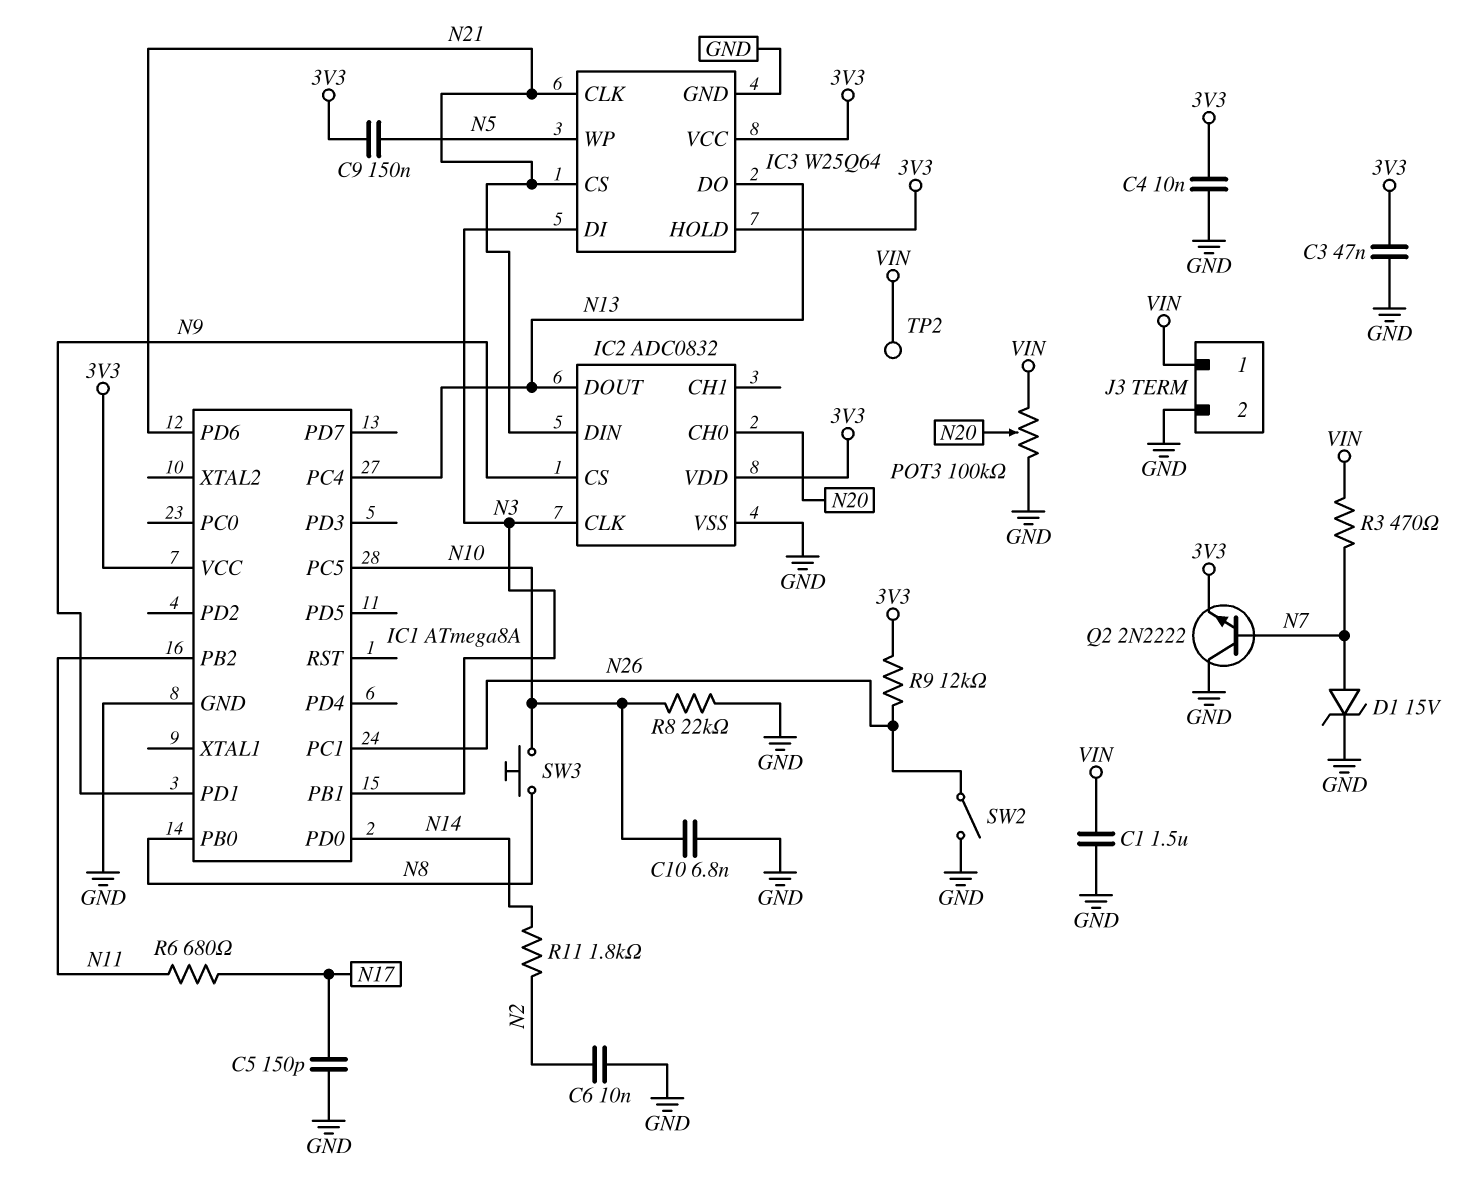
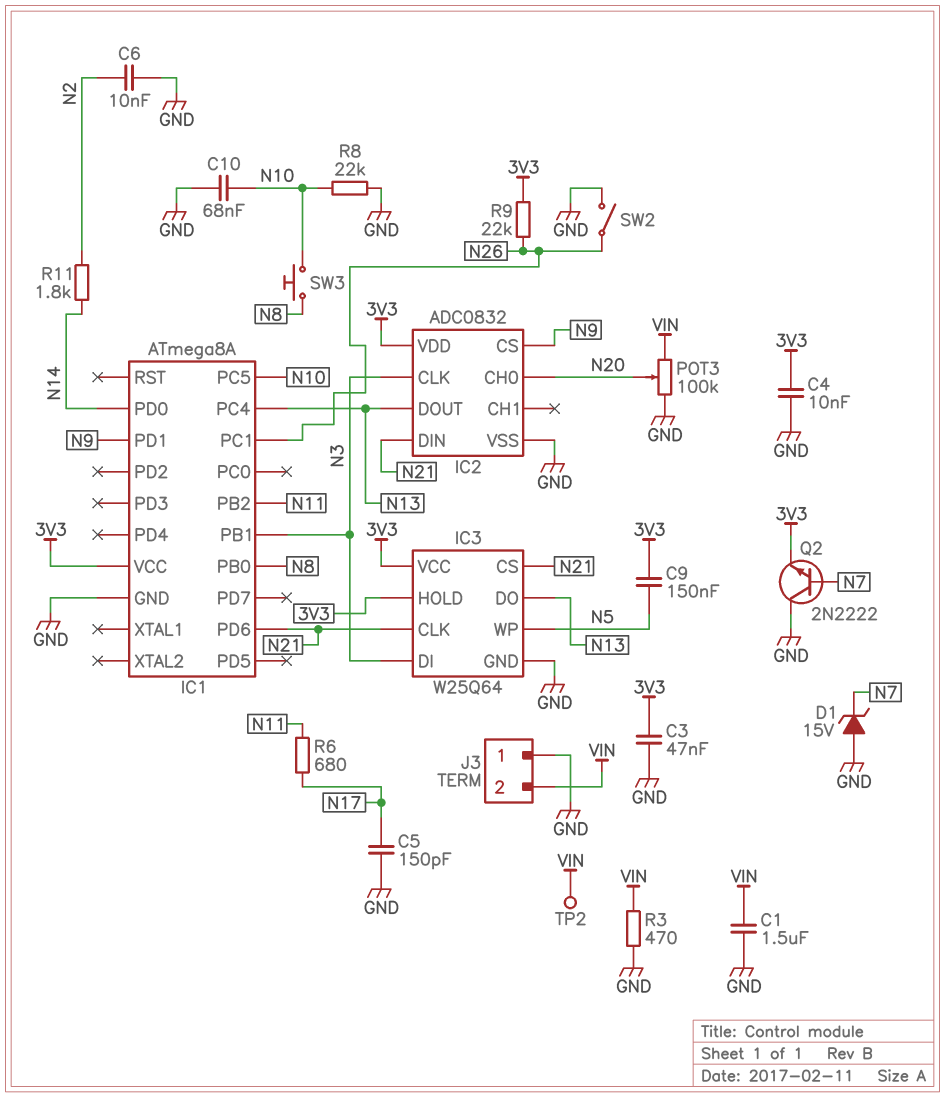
C10: 6.8nF (GND, N10) -> 68nF (GND, N10)
D1: zener 15V (A N7, K GND) -> zener 15V (A GND, K N7)
J3 pin 1: VIN -> GND
J3 pin 2: GND -> VIN
R3: 470 (N7, VIN) -> 470 (GND, VIN)
R9: 12k (3V3, N26) -> 22k (3V3, N26)

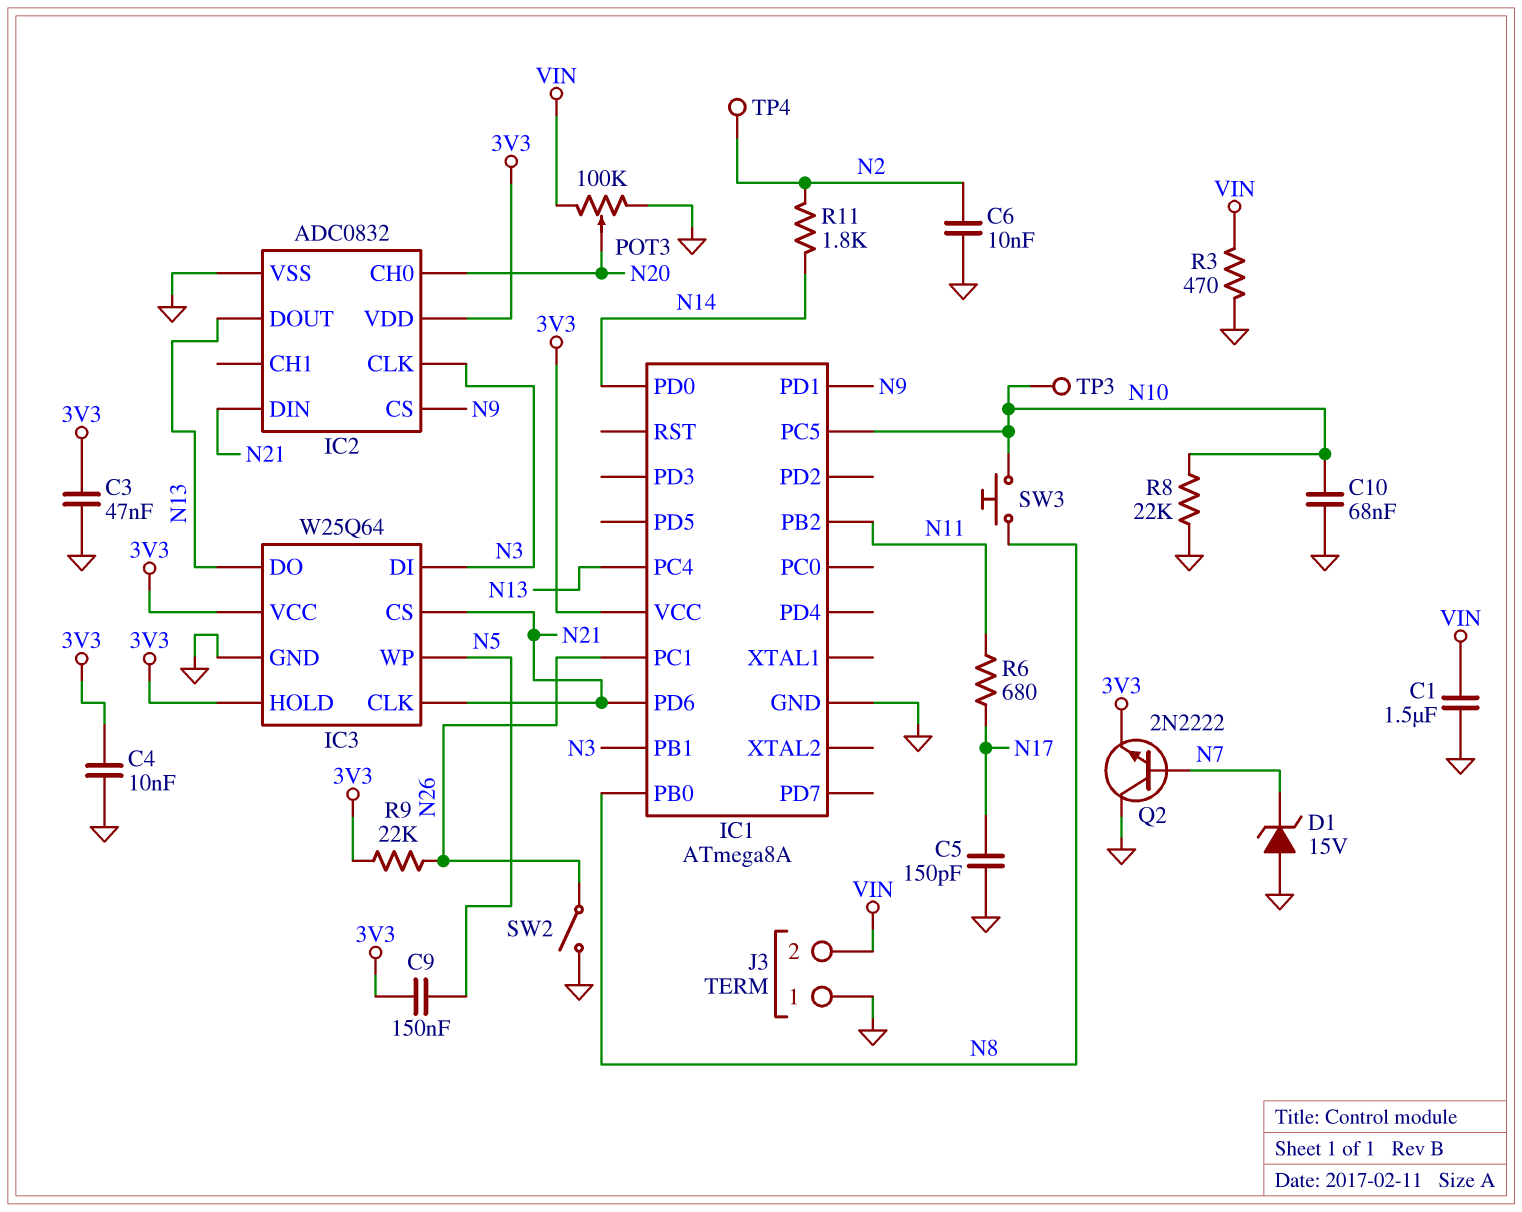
TP2: test point (VIN) -> none
TP3: none -> test point (N10)
TP4: none -> test point (N2)

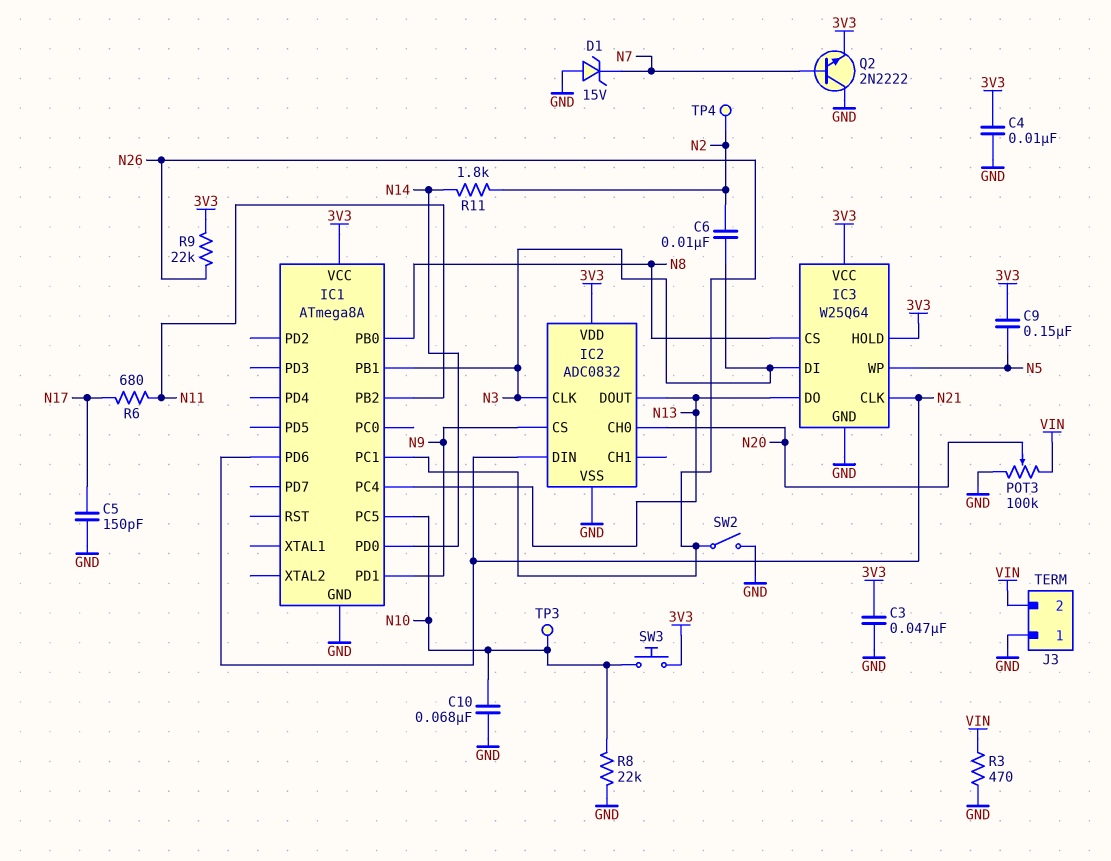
C1: 1.5uF (GND, VIN) -> none
C6: 10nF (GND, N2) -> 10nF (N2, N3)
IC3 pin CS: N21 -> N8
SW3: button (N8, N10) -> button (3V3, N10)

